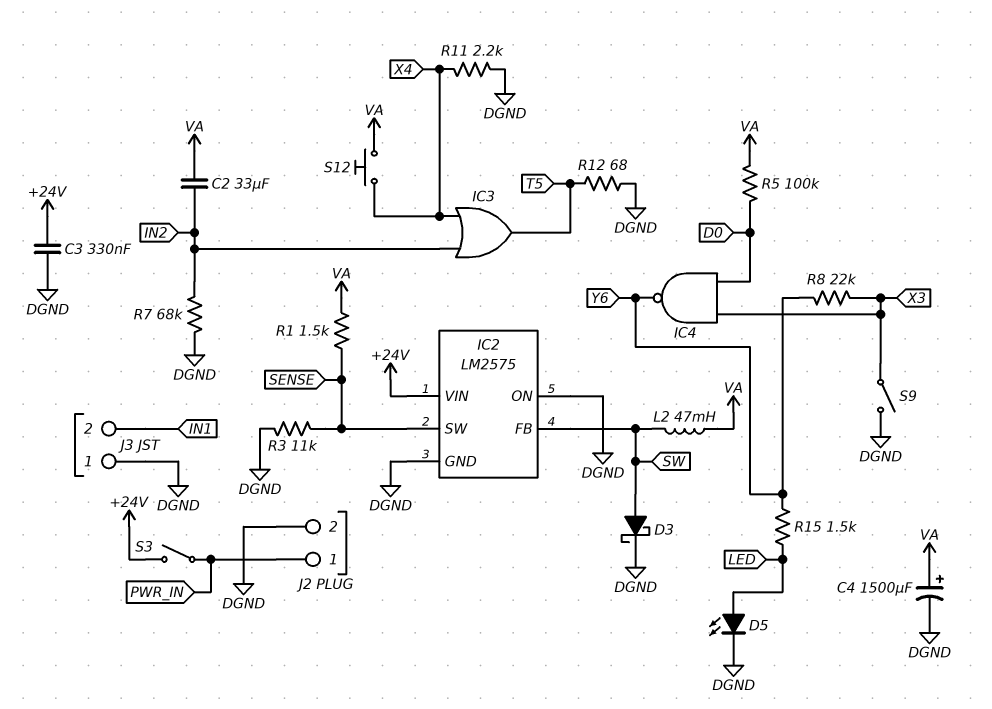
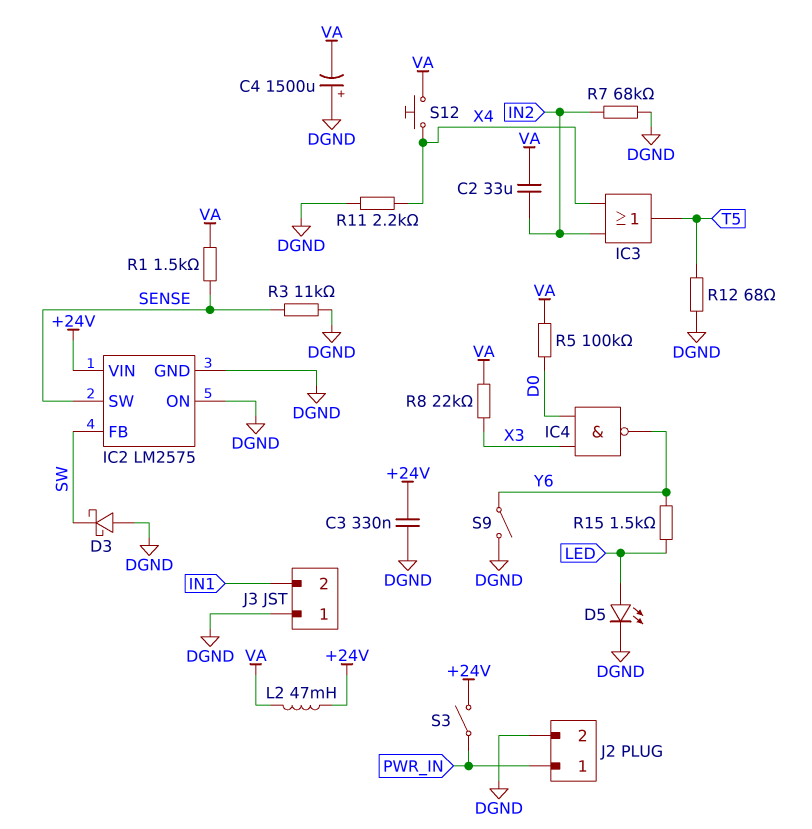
C4: 1500uF (plus VA, minus DGND) -> 1500uF (plus DGND, minus VA)
D3: schottky (A SW, K DGND) -> schottky (A DGND, K SW)
L2: 47mH (SW, VA) -> 47mH (+24V, VA)
R8: 22k (X3, Y6) -> 22k (VA, X3)
S9: switch (DGND, X3) -> switch (DGND, Y6)

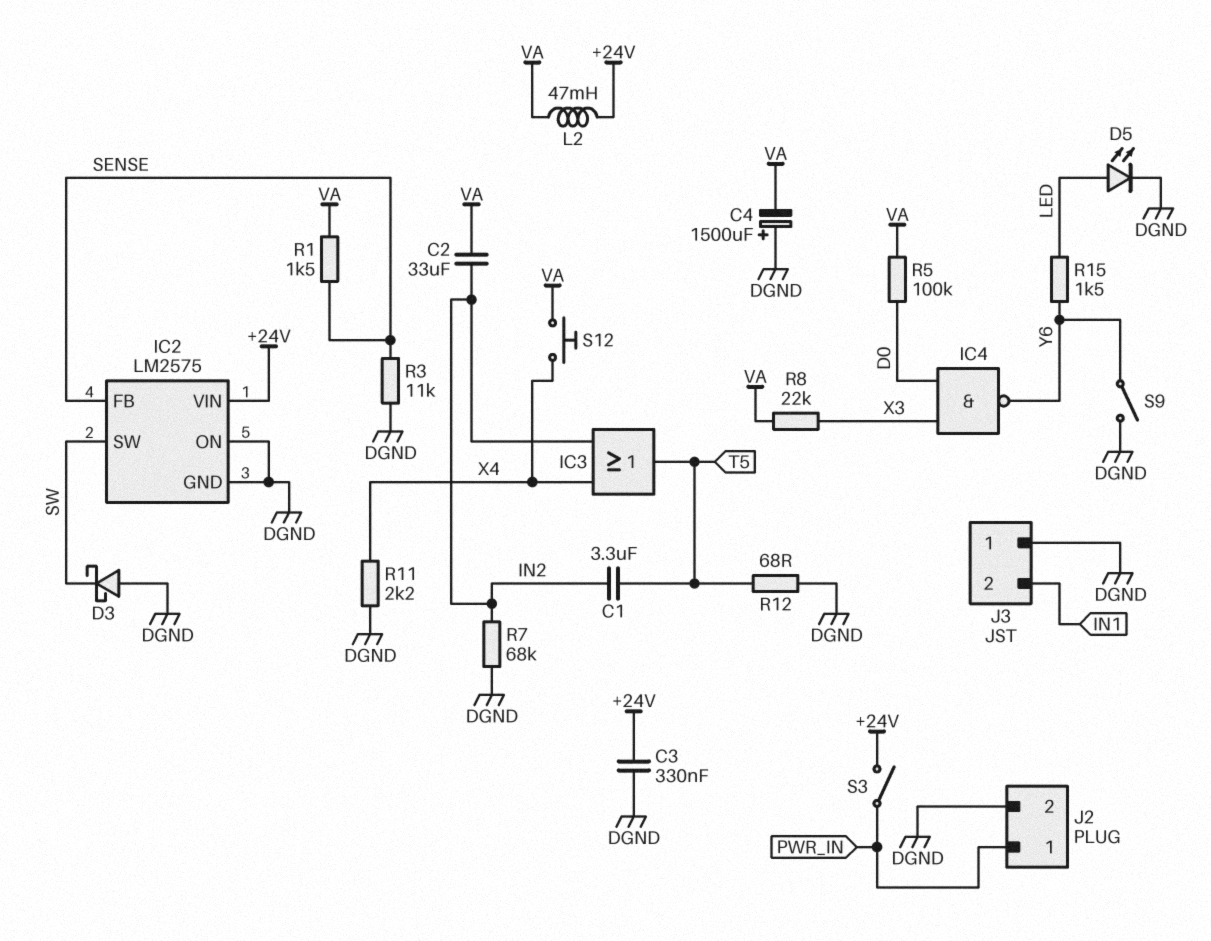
C1: none -> 3.3uF (IN2, T5)
IC2 pin FB: SW -> SENSE
IC2 pin SW: SENSE -> SW

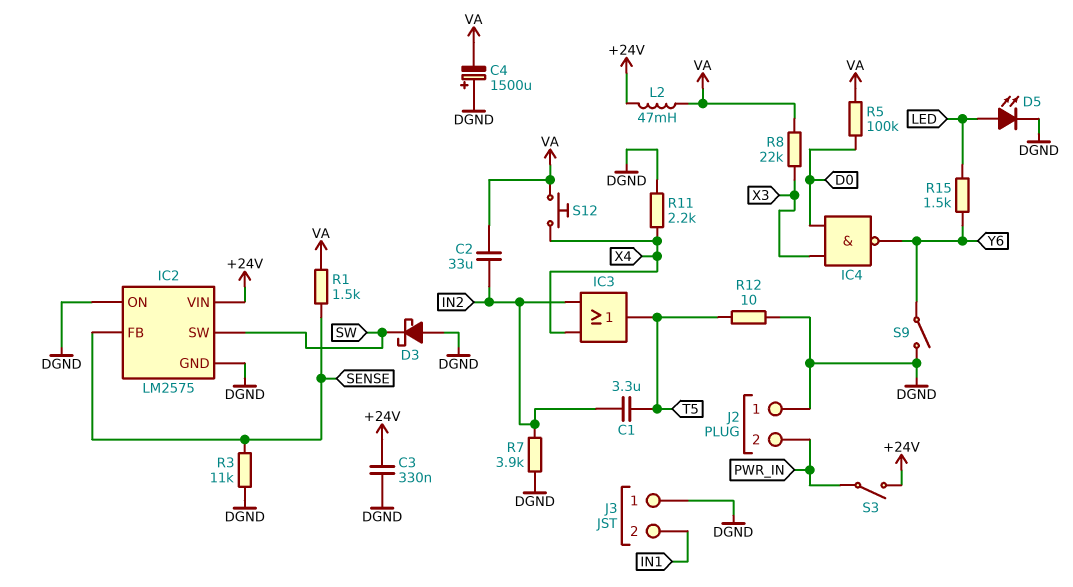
J2 pin 1: PWR_IN -> DGND
J2 pin 2: DGND -> PWR_IN
R7: 68k (DGND, IN2) -> 3.9k (DGND, IN2)
R12: 68 (DGND, T5) -> 10 (DGND, T5)

